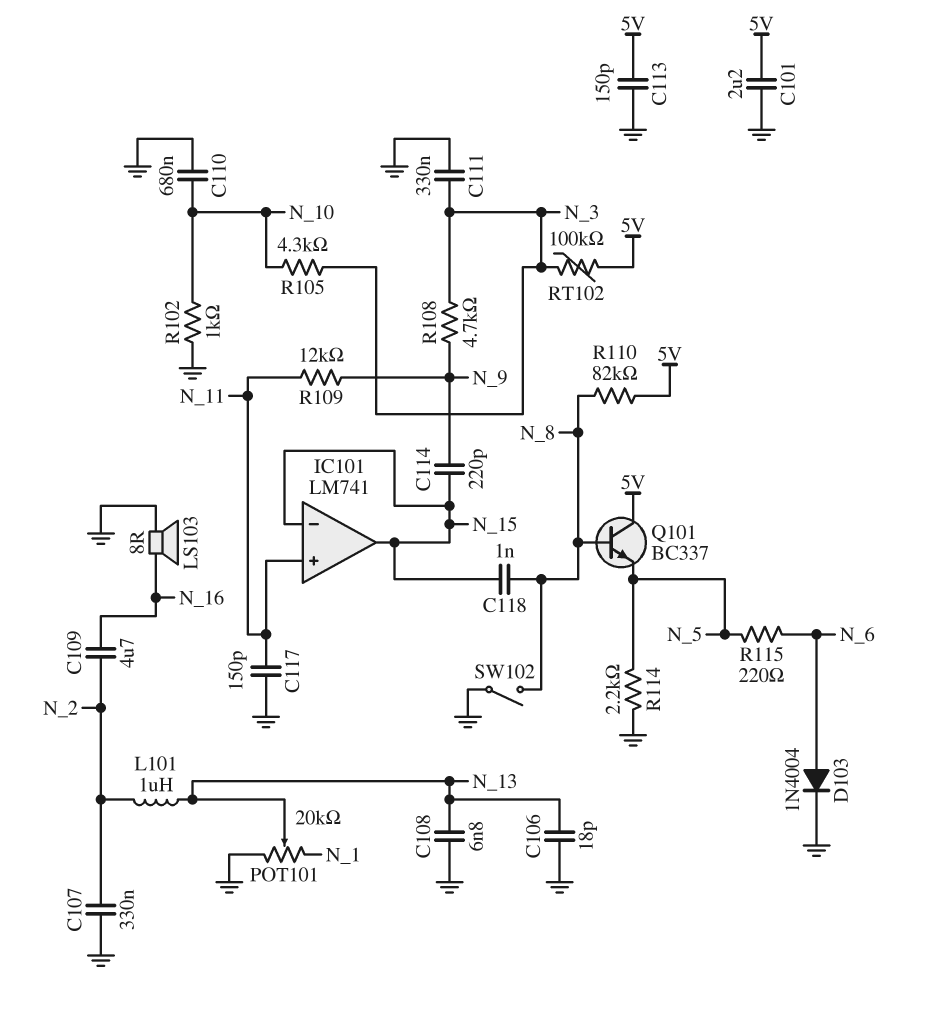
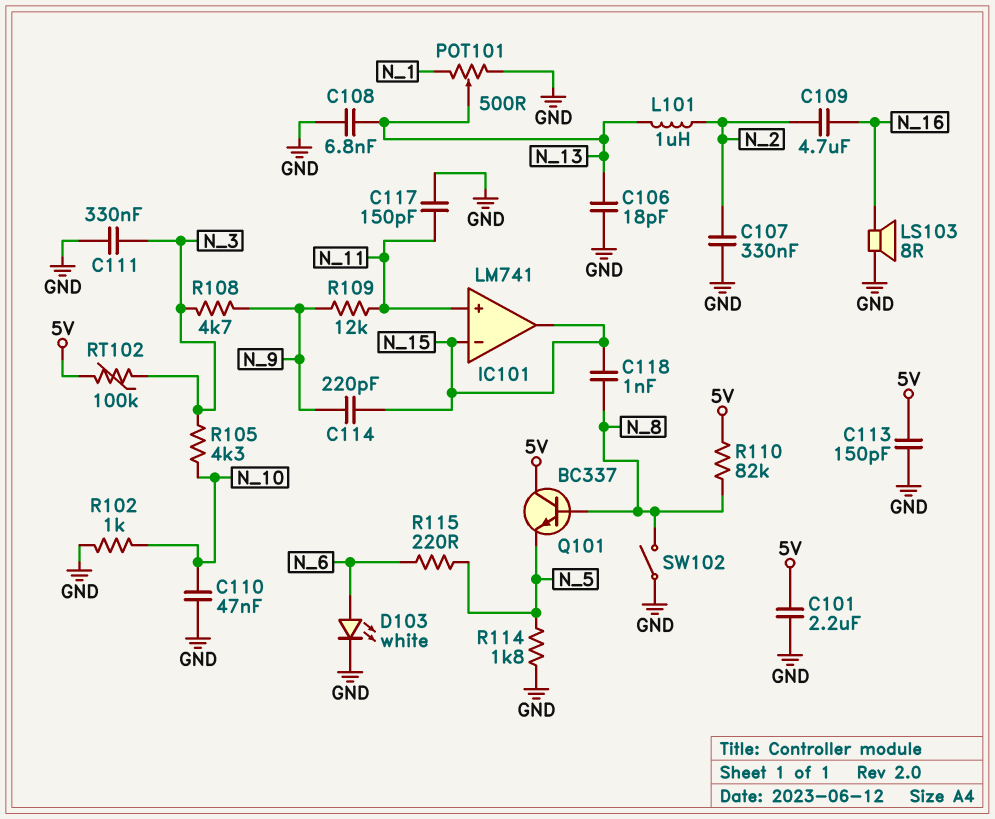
C110: 680nF (GND, N_10) -> 47nF (GND, N_10)
D103: diode 1N4004 (A N_6, K GND) -> LED white (A N_6, K GND)
POT101: 20k (GND, N_1, wiper N_13) -> 500 (GND, N_1, wiper N_13)
R114: 2.2k (GND, N_5) -> 1.8k (GND, N_5)

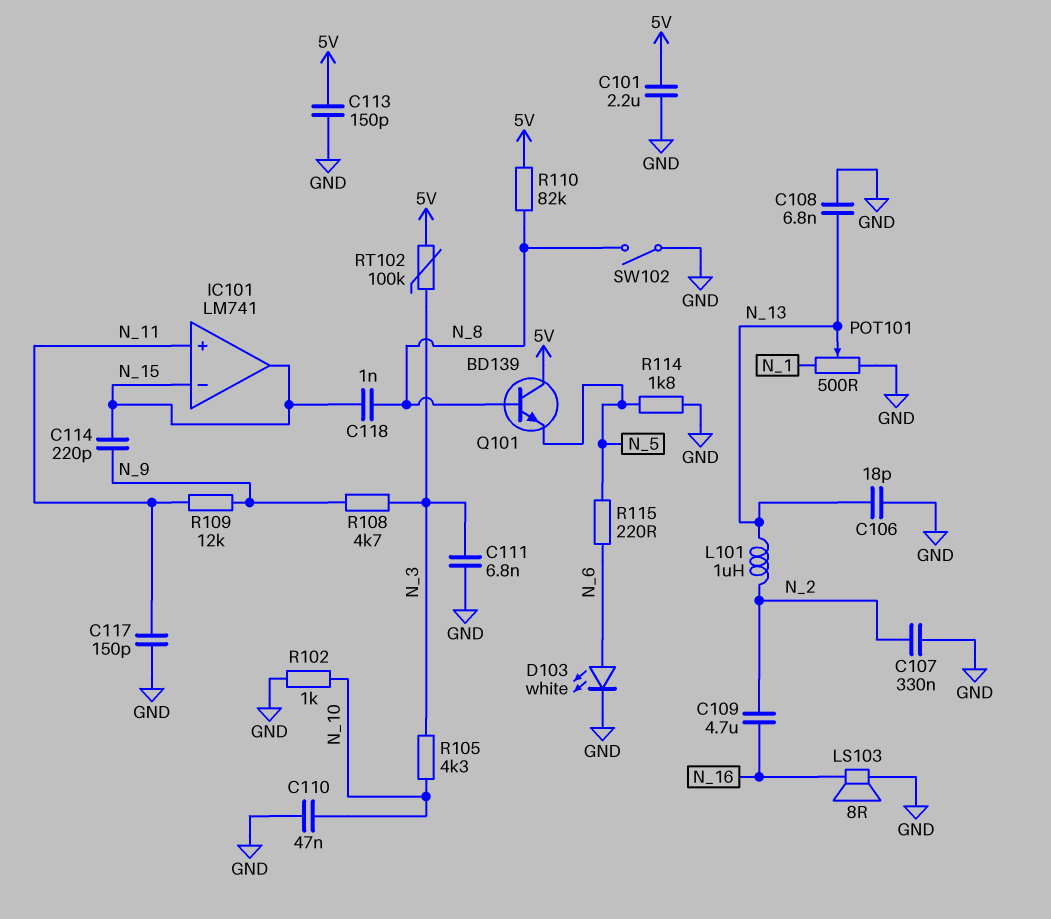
C111: 330nF (GND, N_3) -> 6.8nF (GND, N_3)
Q101: NPN BC337 (B N_8, C 5V, E N_5) -> NPN BD139 (B N_8, C 5V, E N_5)

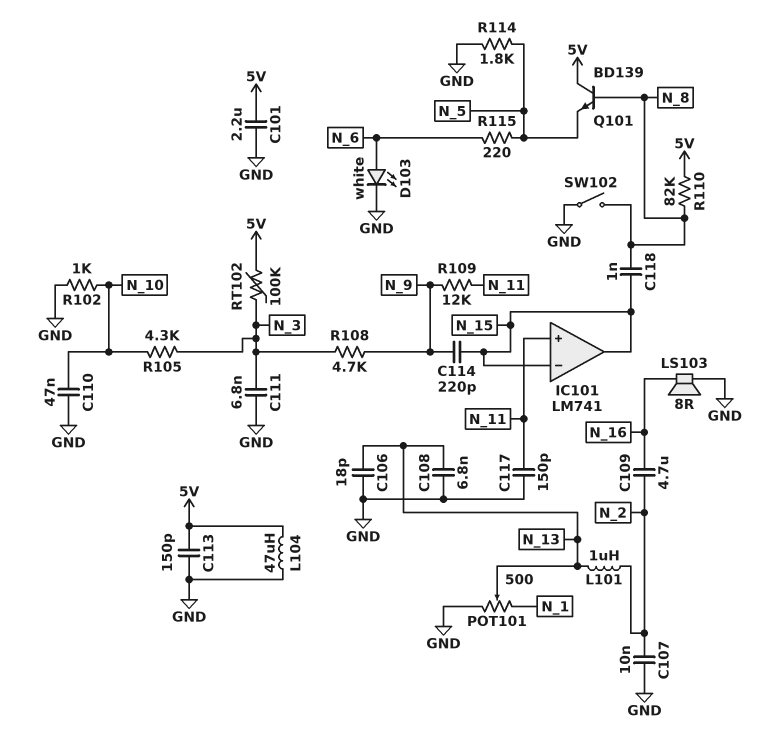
C107: 330nF (GND, N_2) -> 10nF (GND, N_2)
L104: none -> 47uH (5V, GND)

